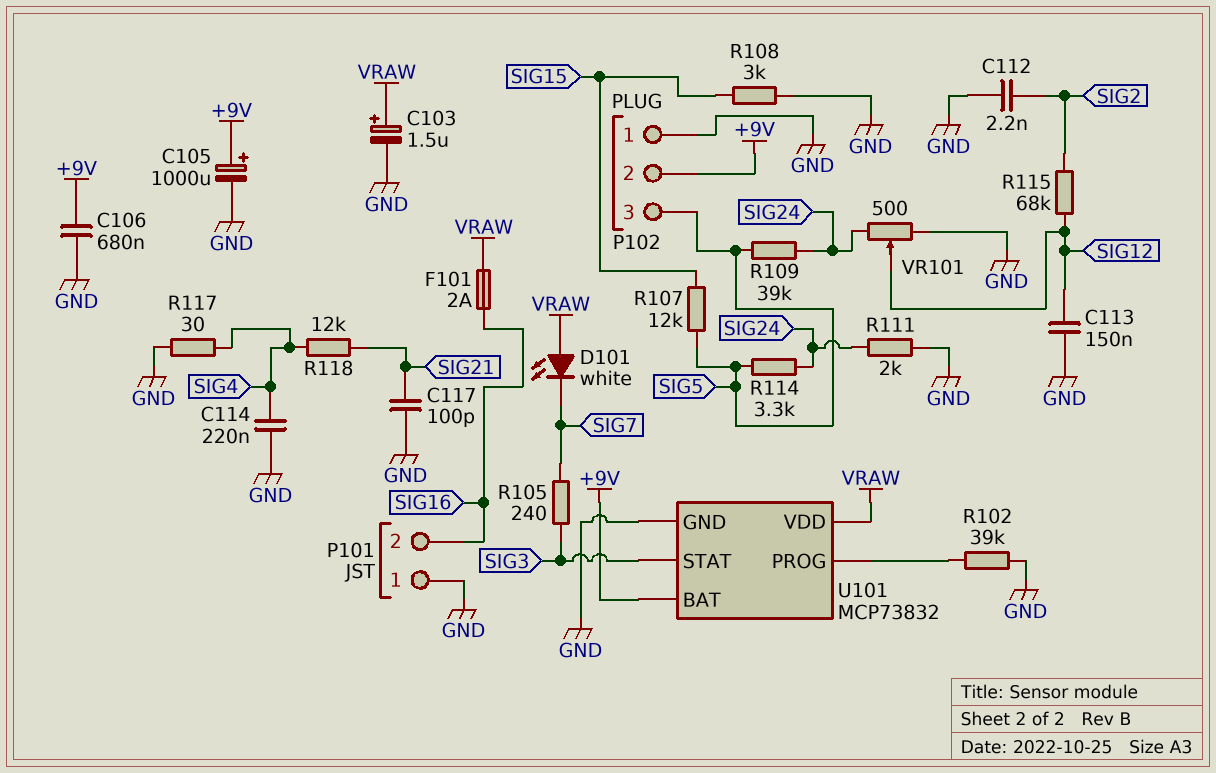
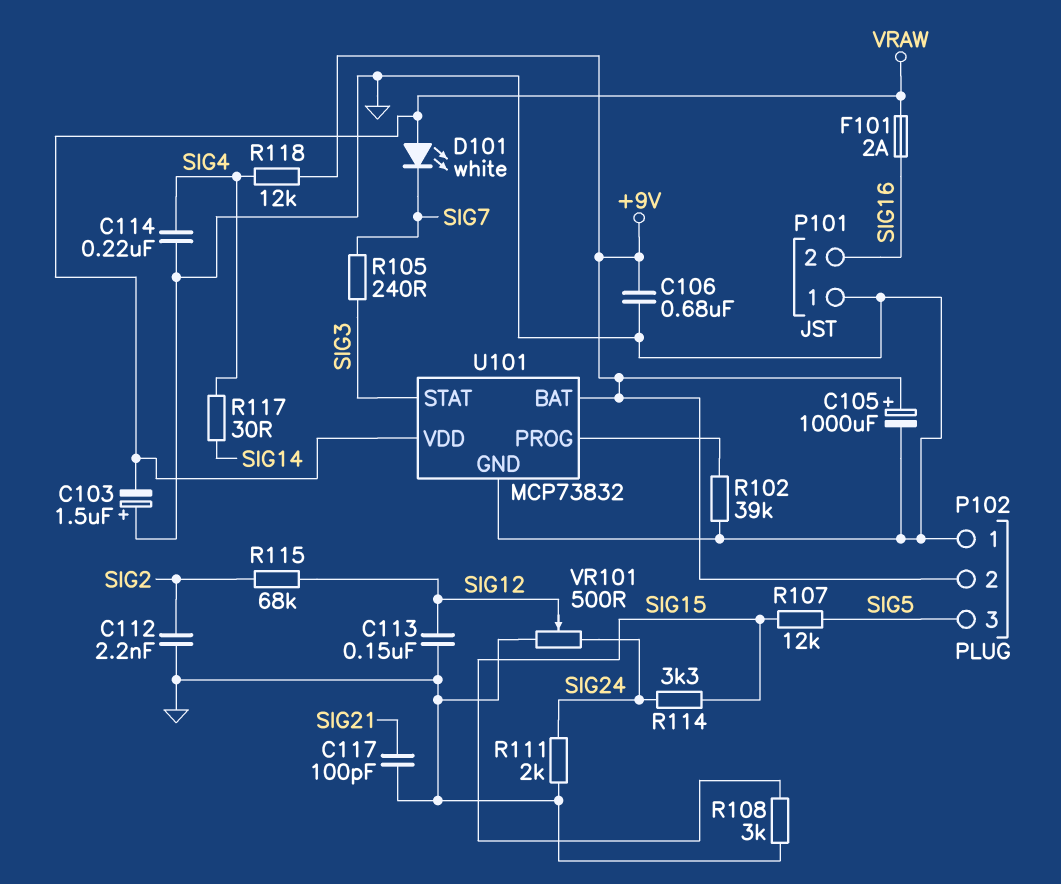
C103: 1.5uF (plus VRAW, minus GND) -> 1.5uF (plus GND, minus VRAW)
R109: 39k (SIG5, SIG24) -> none
R114: 3.3k (SIG5, SIG24) -> 3.3k (SIG15, SIG24)
R117: 30 (GND, SIG4) -> 30 (SIG4, SIG14)
R118: 12k (SIG4, SIG21) -> 12k (+9V, SIG4)

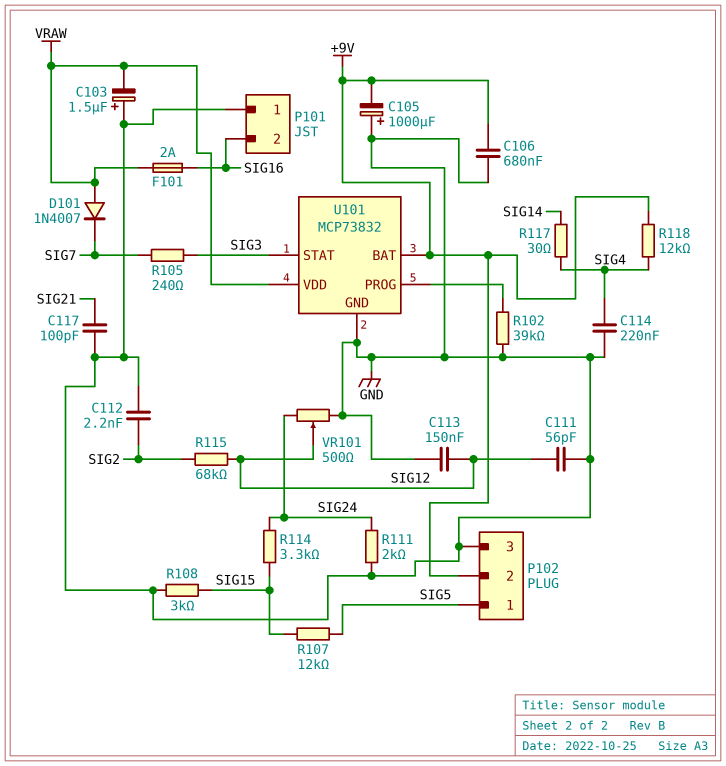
C105: 1000uF (plus +9V, minus GND) -> 1000uF (plus GND, minus +9V)
C111: none -> 56pF (GND, SIG12)
D101: LED white (A VRAW, K SIG7) -> diode 1N4007 (A VRAW, K SIG7)
P102 pin 1: GND -> SIG5
P102 pin 3: SIG5 -> GND

